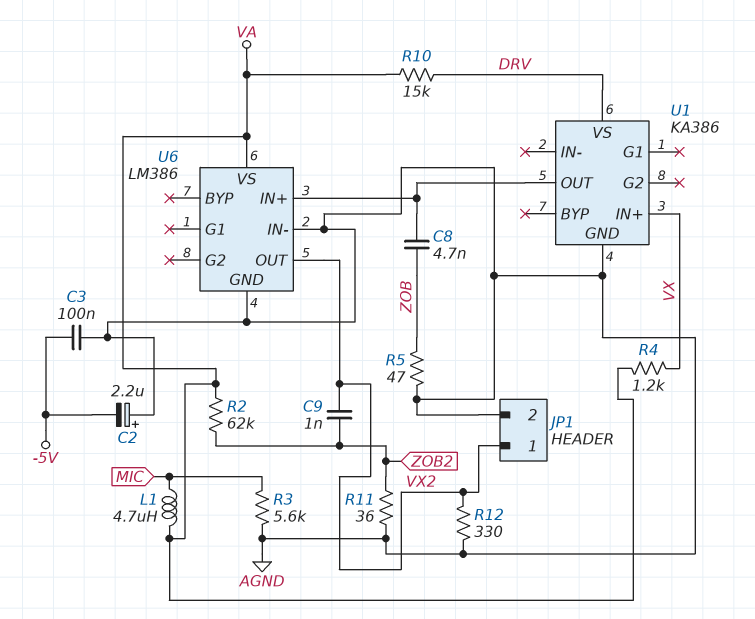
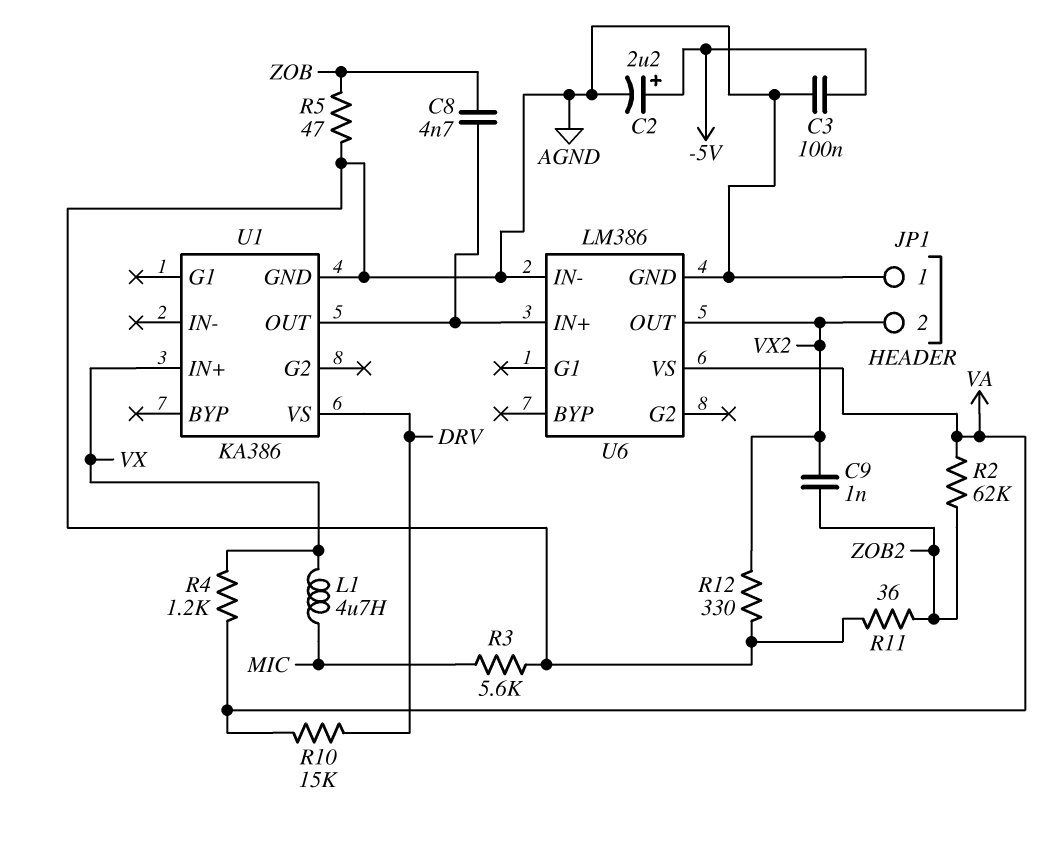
C2: 2.2uF (plus AGND, minus -5V) -> 2.2uF (plus -5V, minus AGND)
JP1 pin 1: VX2 -> AGND
JP1 pin 2: AGND -> VX2
L1: 4.7uH (MIC, VA) -> 4.7uH (MIC, VX)

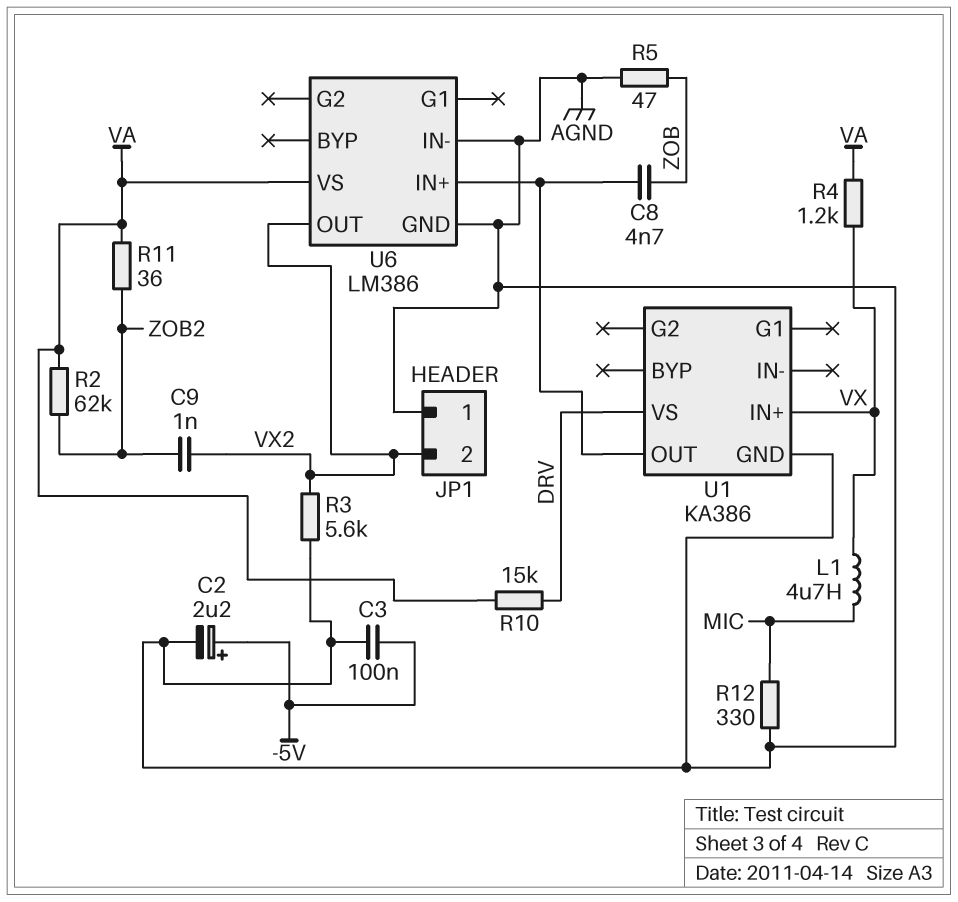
R3: 5.6k (AGND, MIC) -> 5.6k (AGND, VX2)
R11: 36 (AGND, ZOB2) -> 36 (VA, ZOB2)
R12: 330 (AGND, VX2) -> 330 (AGND, MIC)

